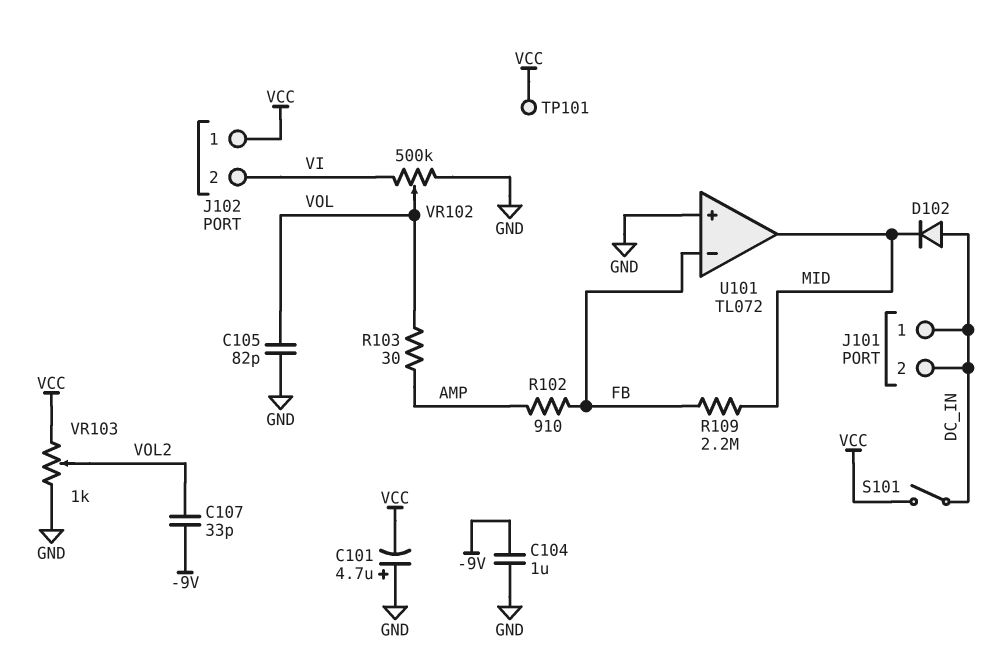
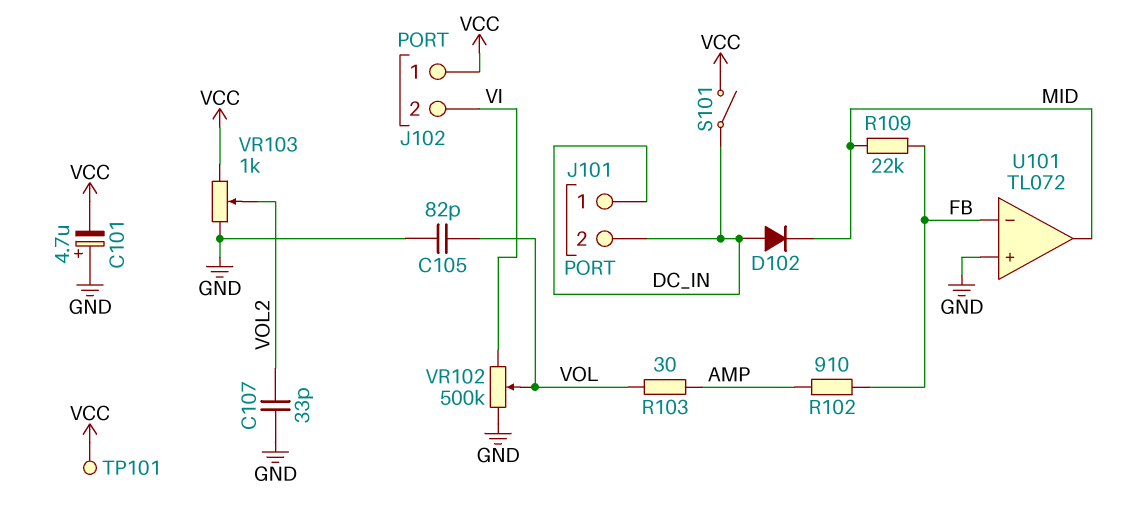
C104: 1uF (-9V, GND) -> none
C107: 33pF (-9V, VOL2) -> 33pF (GND, VOL2)
R109: 2.2M (FB, MID) -> 22k (FB, MID)

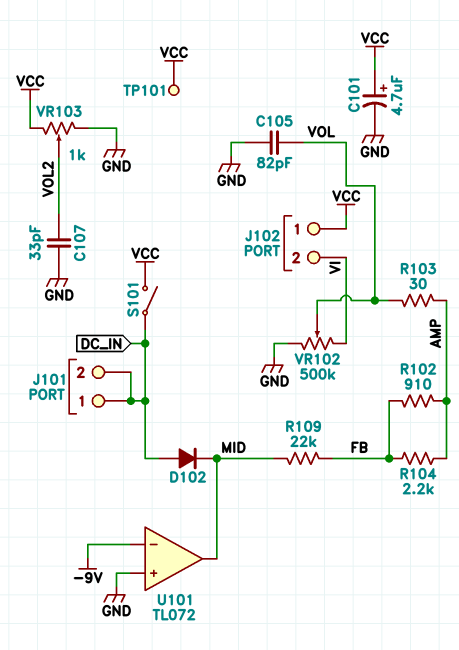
C101: 4.7uF (plus GND, minus VCC) -> 4.7uF (plus VCC, minus GND)
R104: none -> 2.2k (AMP, FB)
U101 pin in-: FB -> -9V

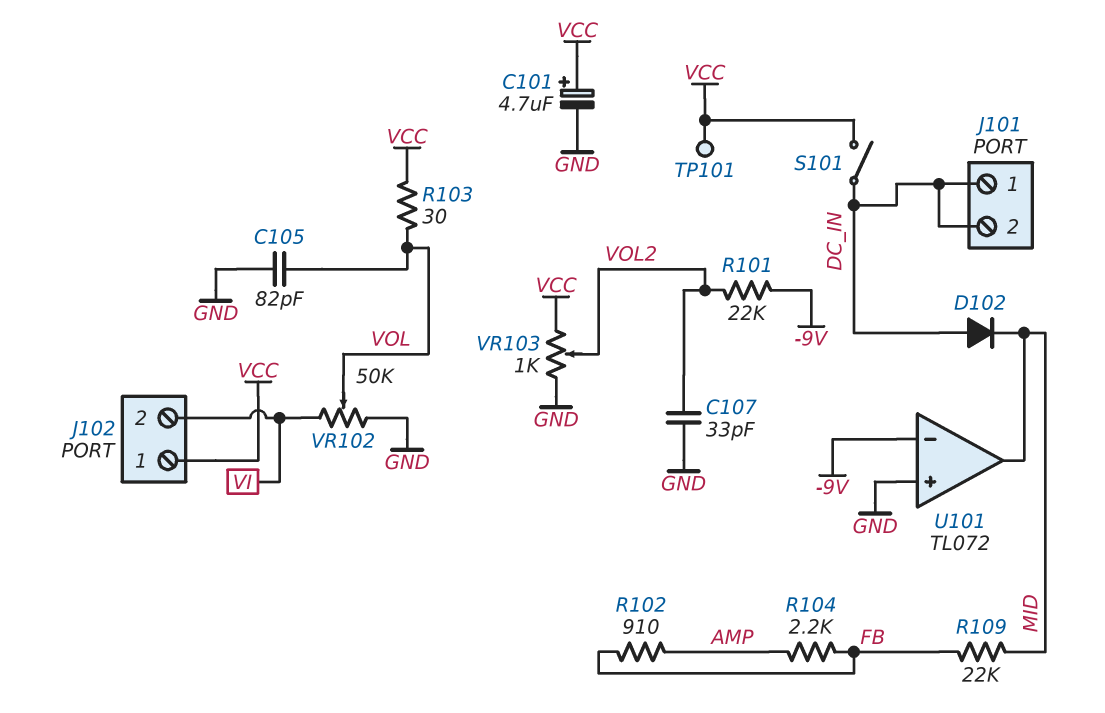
R101: none -> 22k (-9V, VOL2)
R103: 30 (AMP, VOL) -> 30 (VCC, VOL)
VR102: 500k (GND, VI, wiper VOL) -> 50k (GND, VI, wiper VOL)

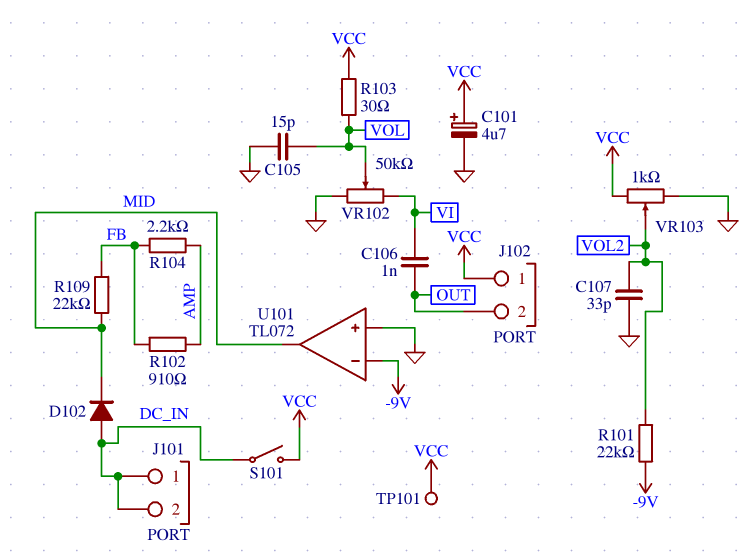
C105: 82pF (GND, VOL) -> 15pF (GND, VOL)
C106: none -> 1nF (OUT, VI)
J102 pin 2: VI -> OUT

